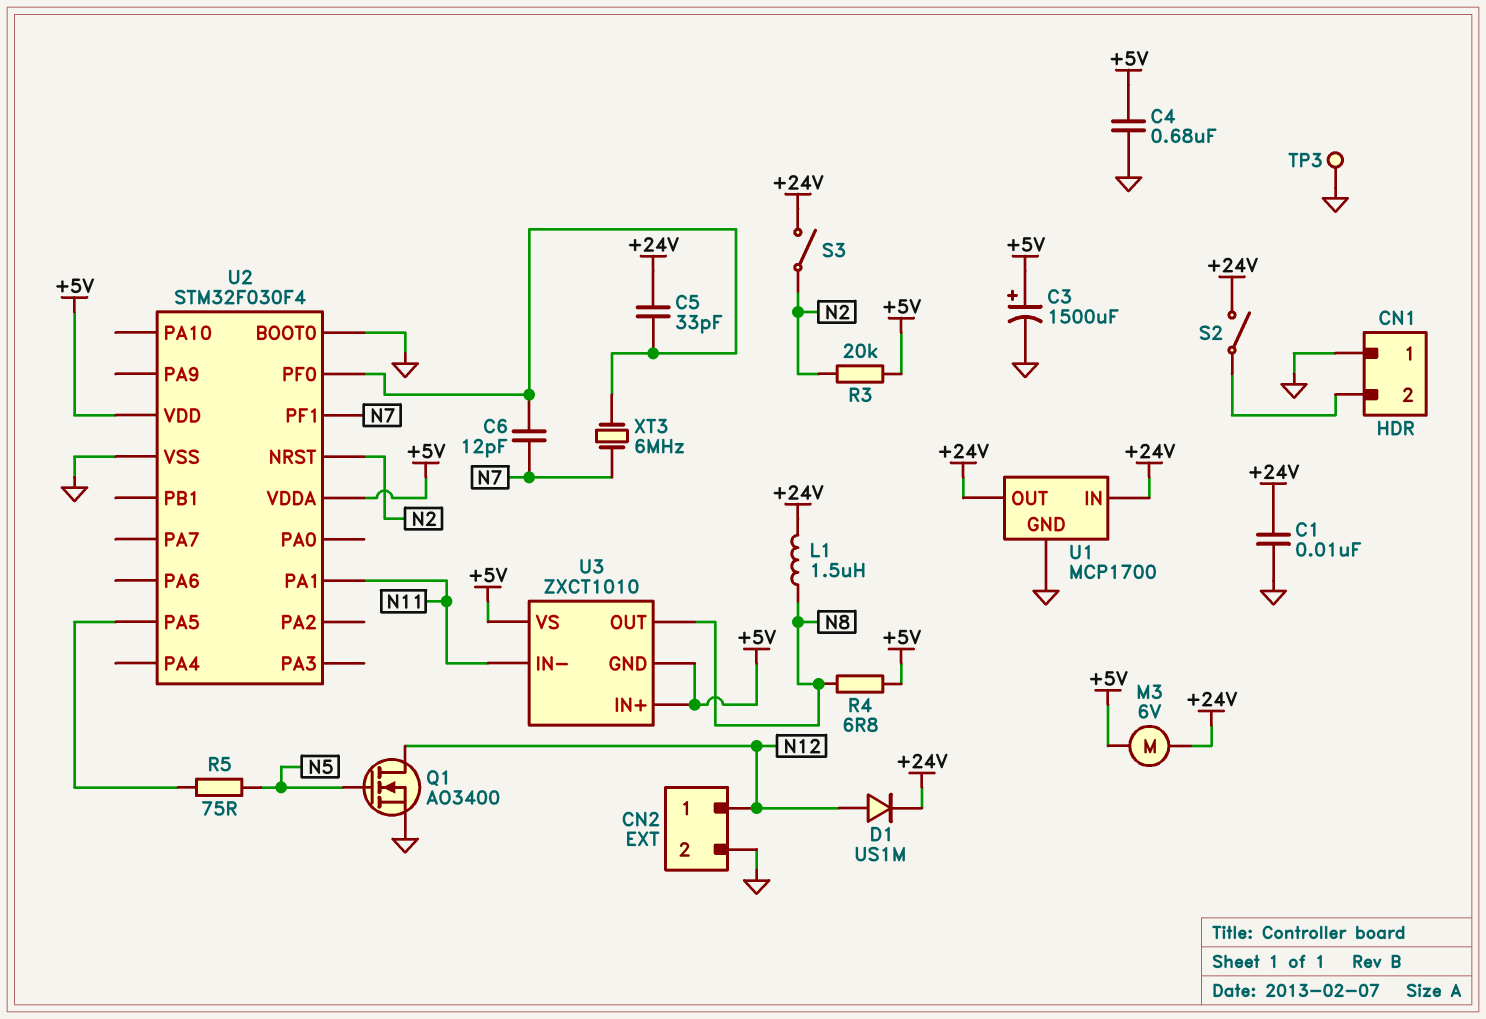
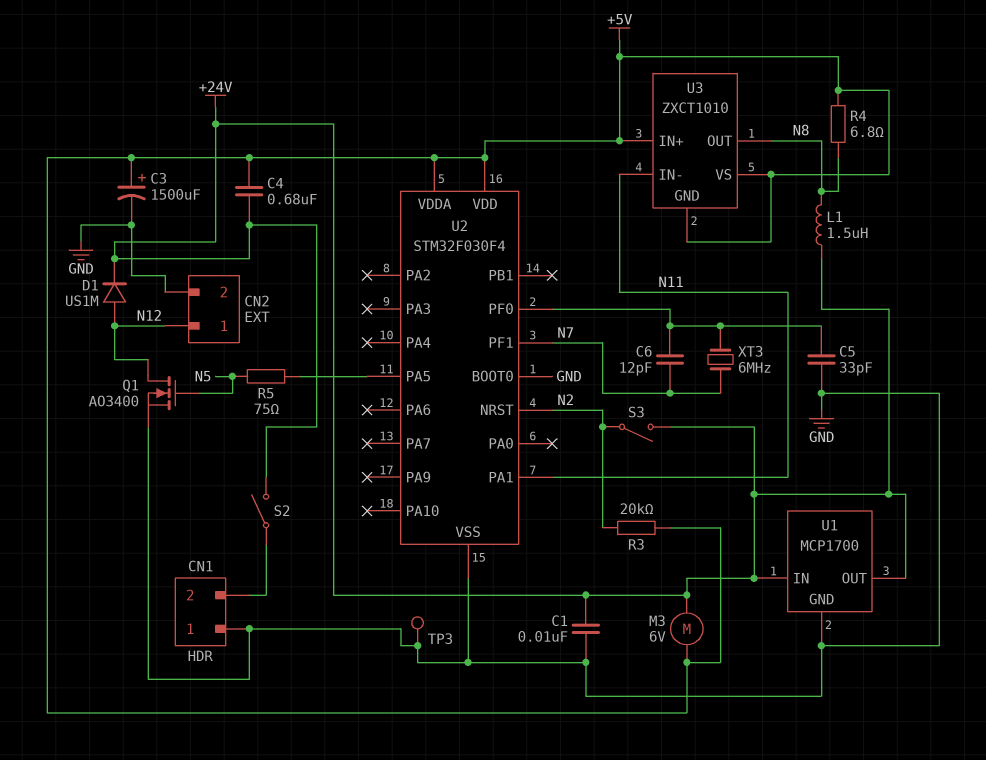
C4: 680nF (+5V, GND) -> 680nF (+5V, +24V)
C5: 33pF (+24V, U2/PF0) -> 33pF (GND, U2/PF0)

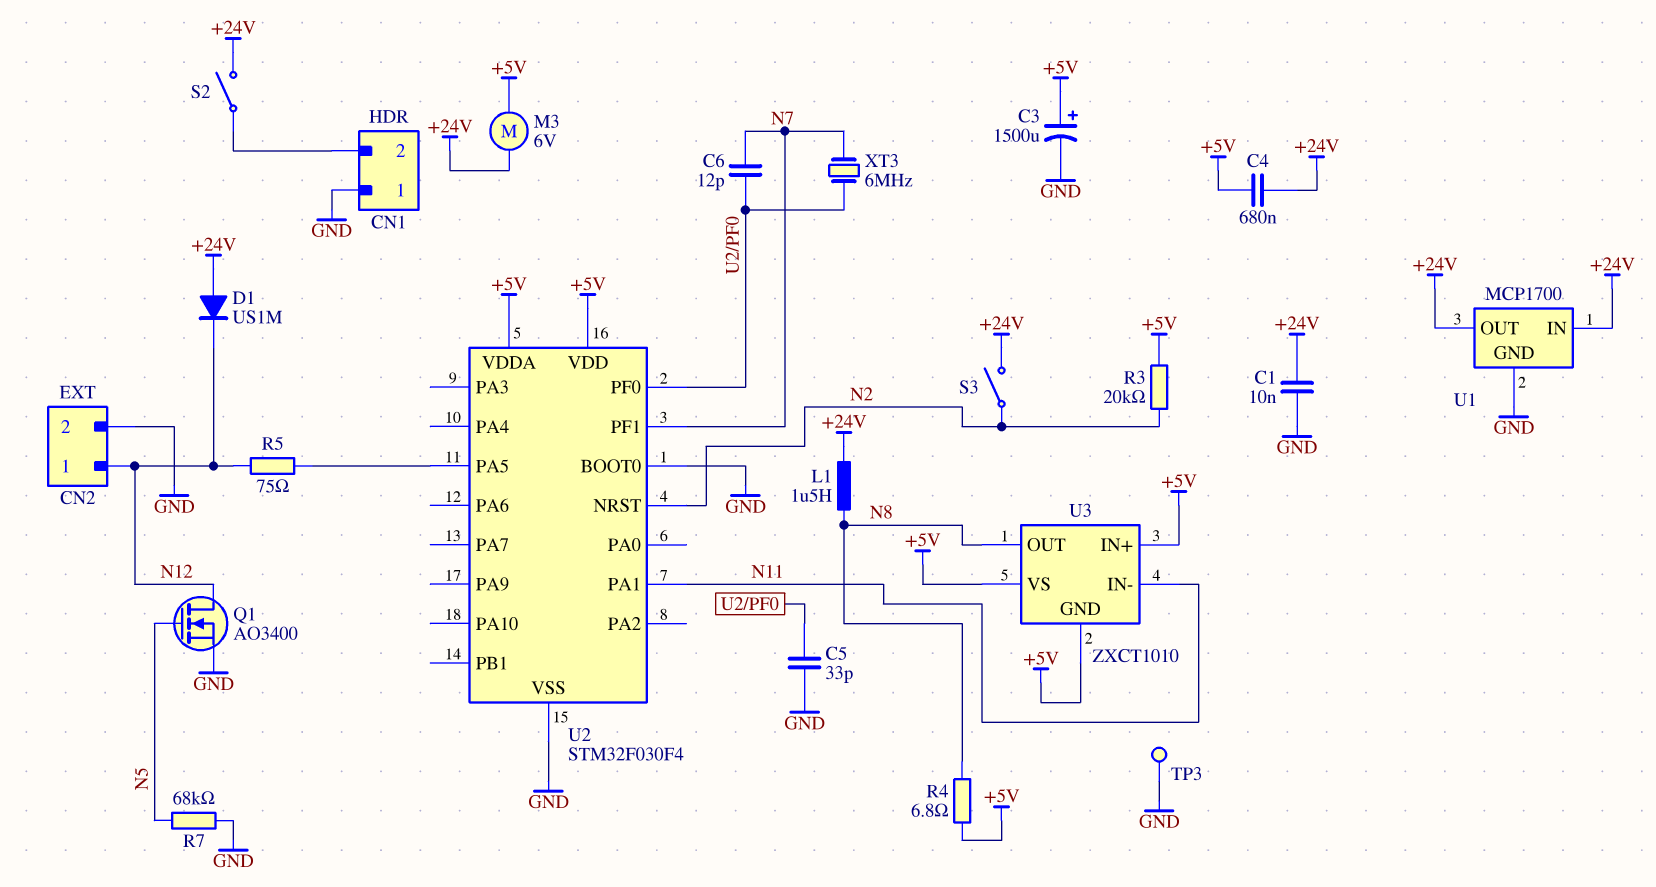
D1: diode US1M (A N12, K +24V) -> diode US1M (A +24V, K N12)
R5: 75 (N5, U2/PA5) -> 75 (N12, U2/PA5)
R7: none -> 68k (GND, N5)

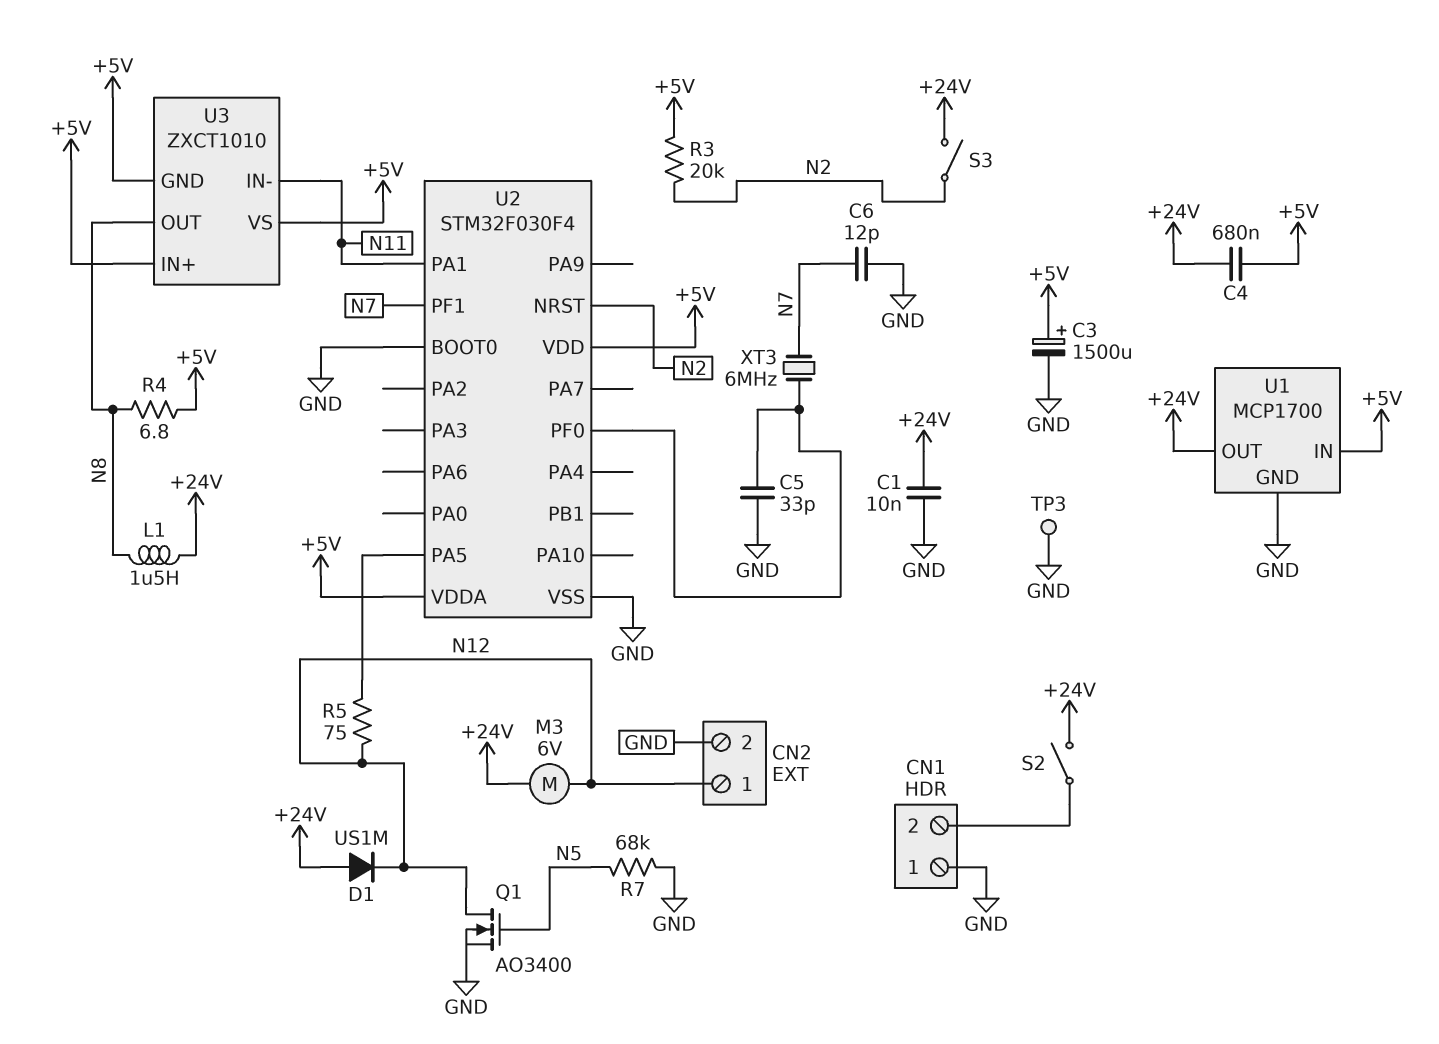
C6: 12pF (N7, U2/PF0) -> 12pF (GND, N7)
M3: motor 6V (+5V, +24V) -> motor 6V (+24V, N12)
U1 pin IN: +24V -> +5V

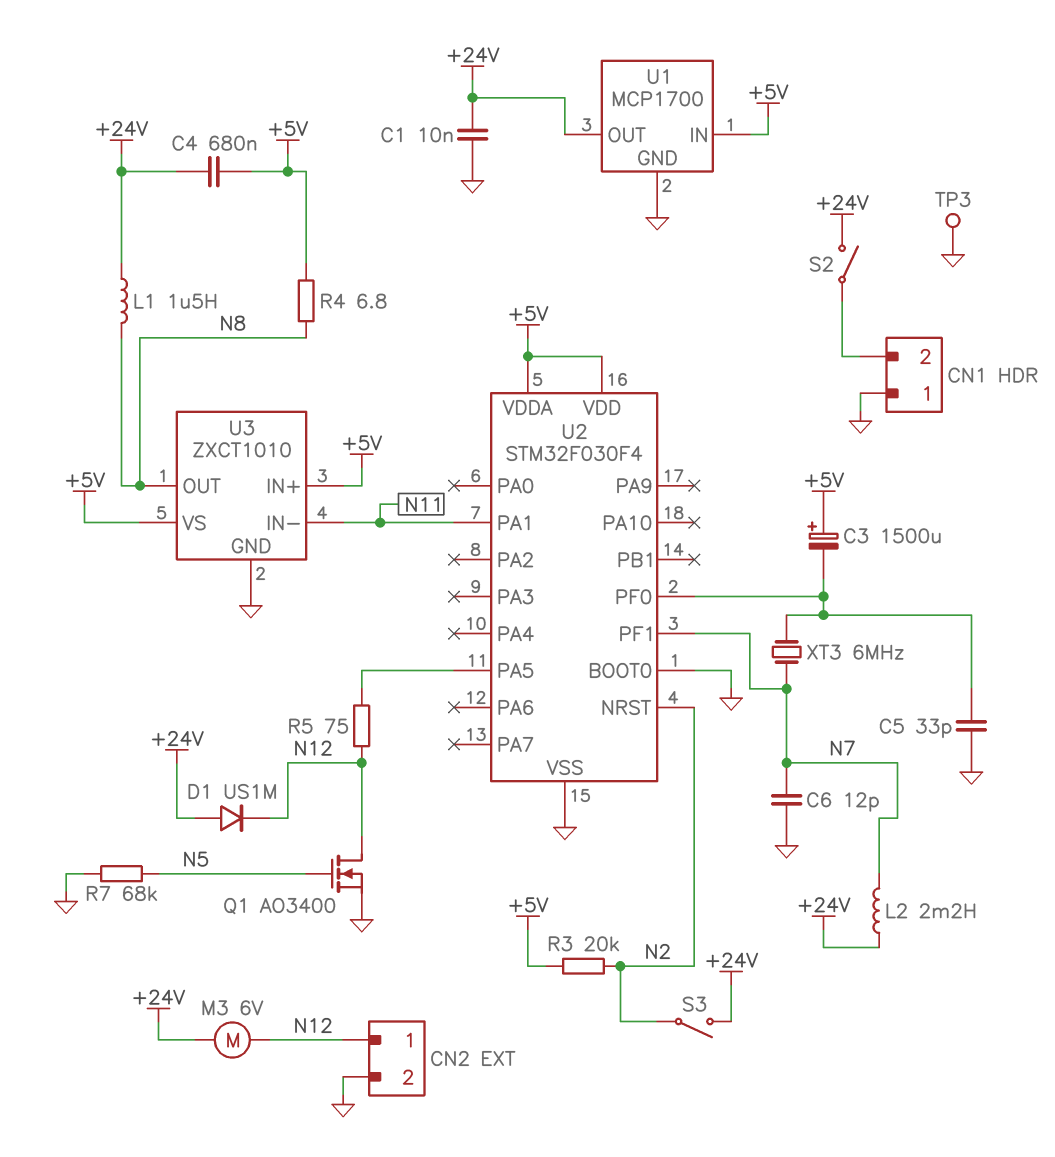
C3: 1500uF (plus +5V, minus GND) -> 1500uF (plus +5V, minus U2/PF0)
L2: none -> 2.2mH (+24V, N7)
U3 pin GND: +5V -> GND

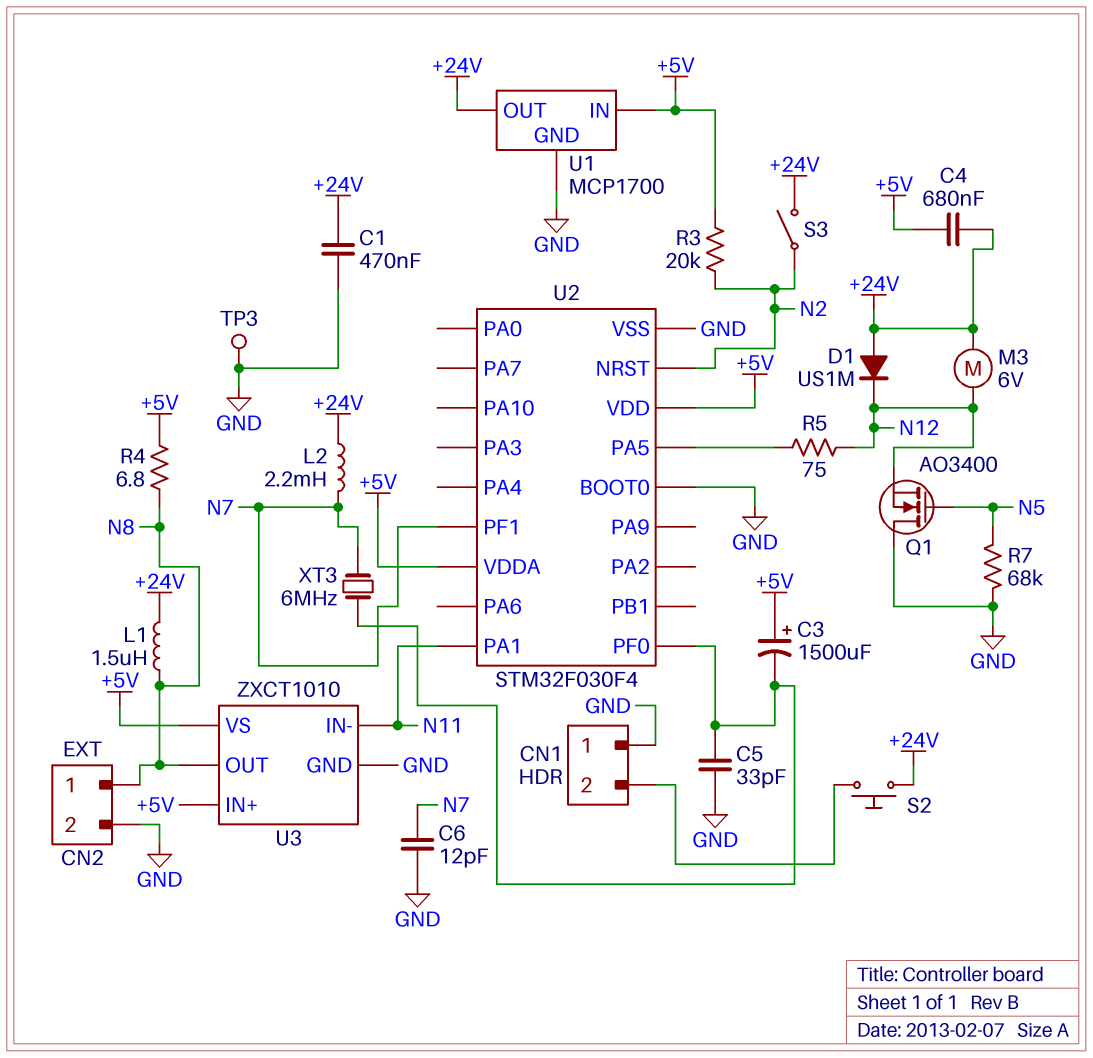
C1: 10nF (+24V, GND) -> 470nF (+24V, GND)
CN2 pin 1: N12 -> N8
Q1: NMOS AO3400 (G N5, D N12, S GND) -> NMOS AO3400 (G N5, D GND, S N12)
S2: switch (+24V, CN1/2) -> button (+24V, CN1/2)

